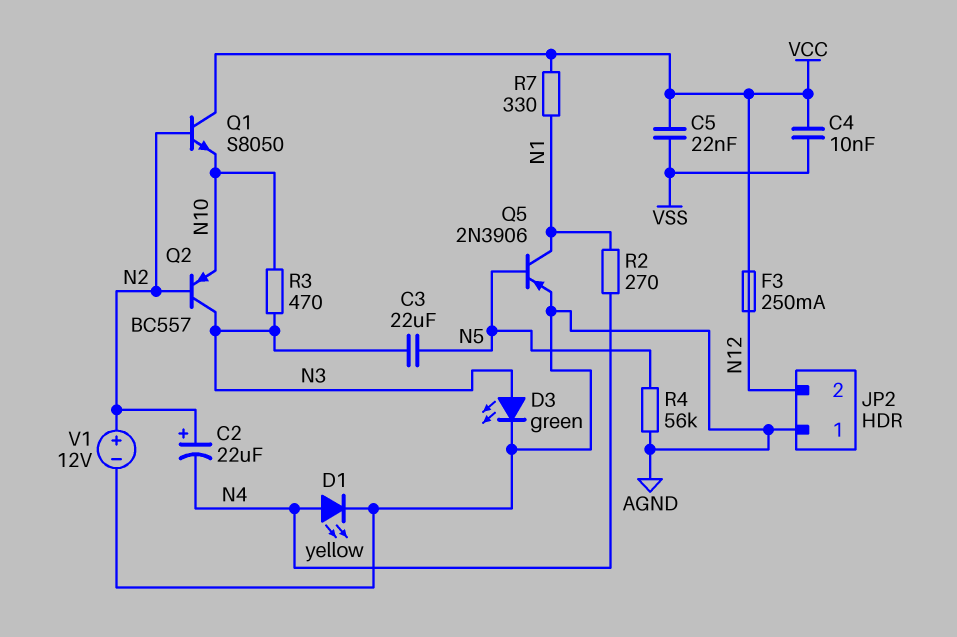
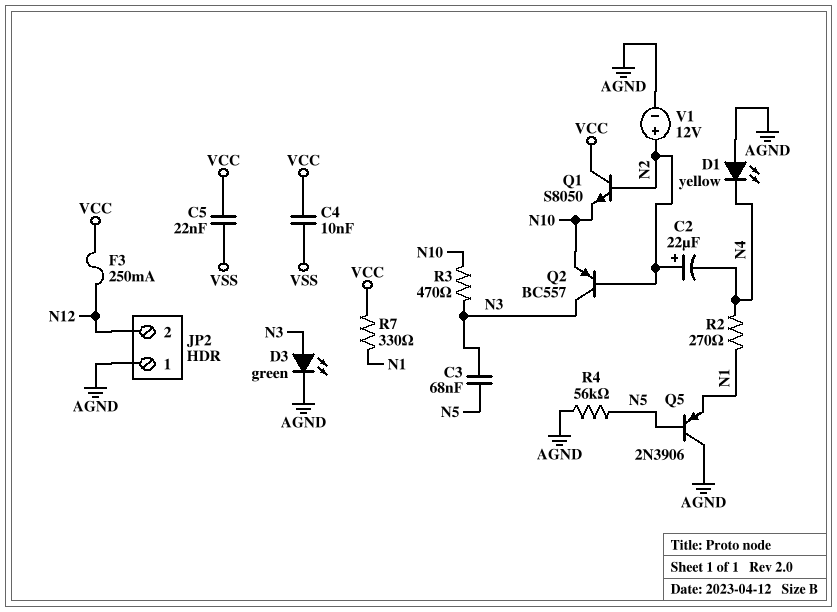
C3: 22uF (N3, N5) -> 68nF (N3, N5)
D1: LED yellow (A N4, K AGND) -> LED yellow (A AGND, K N4)
Q5: PNP 2N3906 (B N5, C N1, E AGND) -> PNP 2N3906 (B N5, C AGND, E N1)

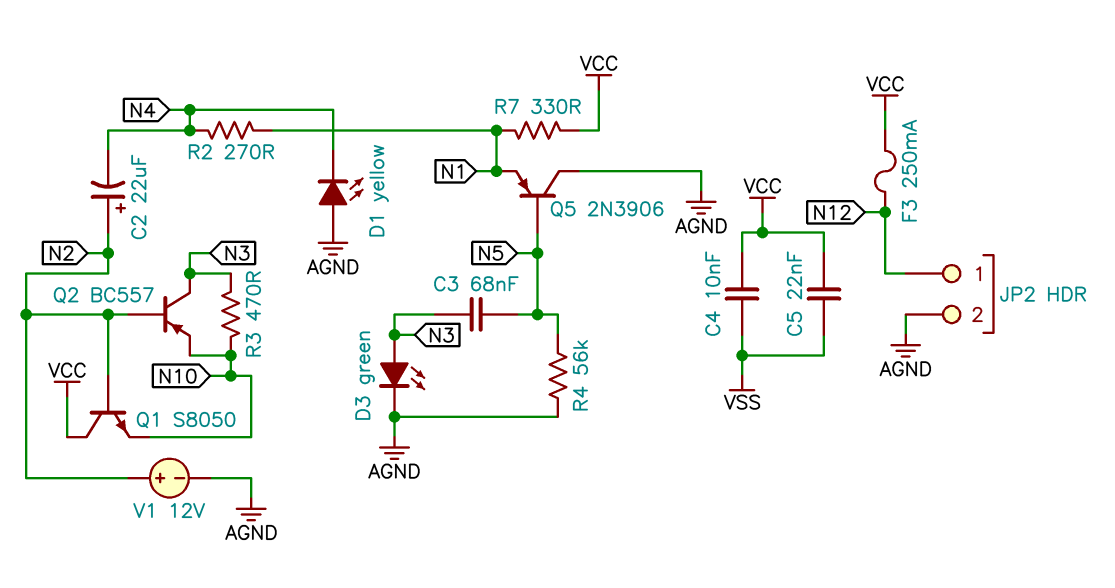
JP2 pin 1: AGND -> N12
JP2 pin 2: N12 -> AGND

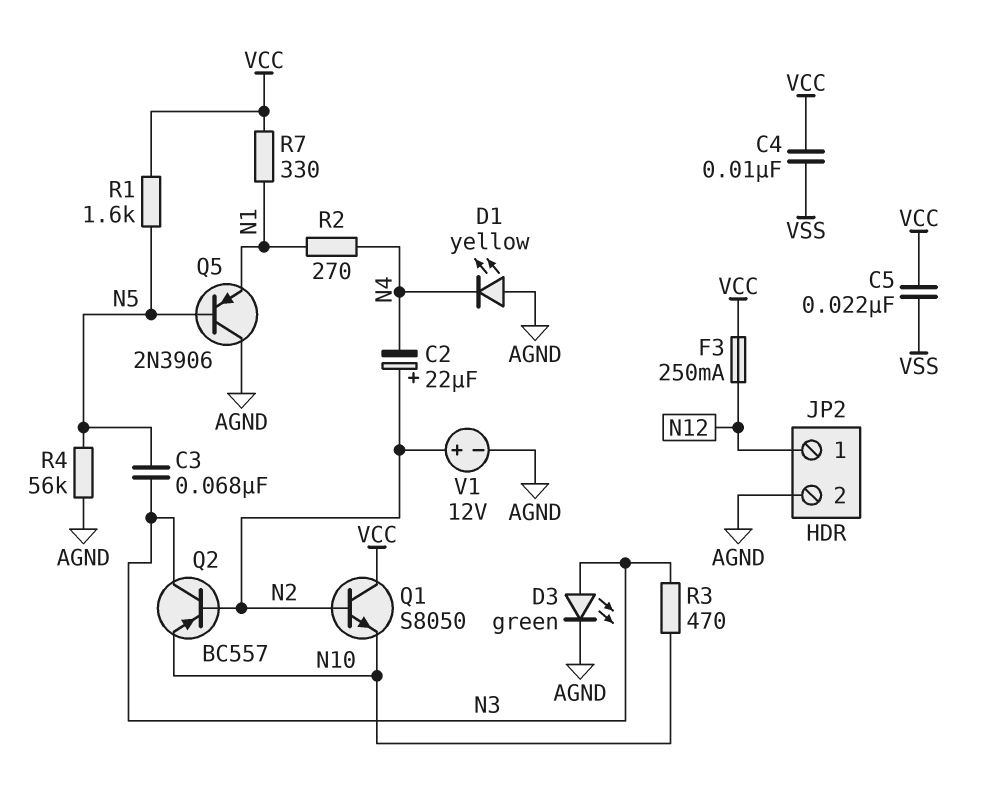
R1: none -> 1.6k (N5, VCC)

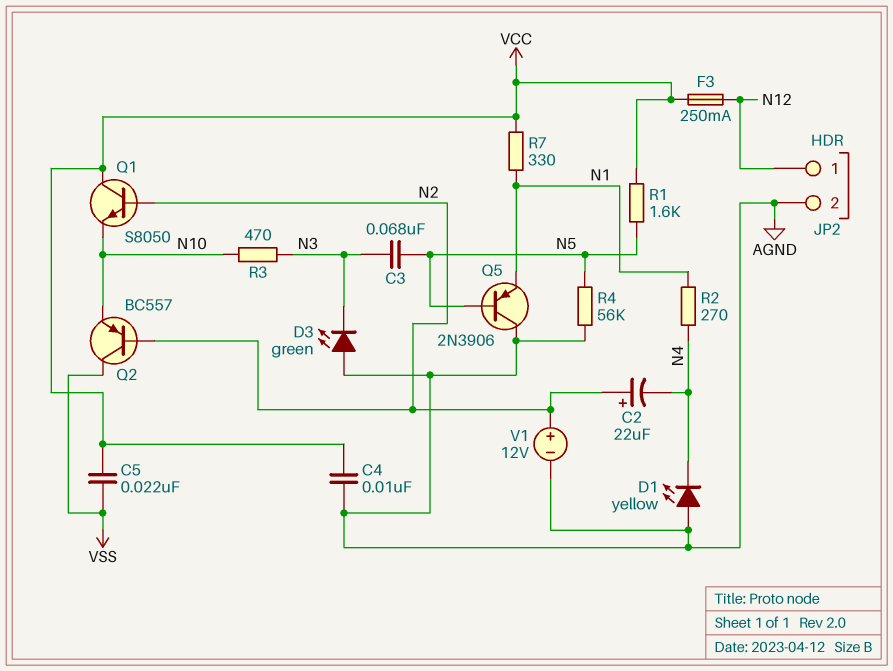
C4: 10nF (VCC, VSS) -> 10nF (AGND, VCC)
D3: LED green (A N3, K AGND) -> LED green (A AGND, K N3)
Q2: PNP BC557 (B N2, C N3, E N10) -> PNP BC557 (B N2, C VSS, E N10)

